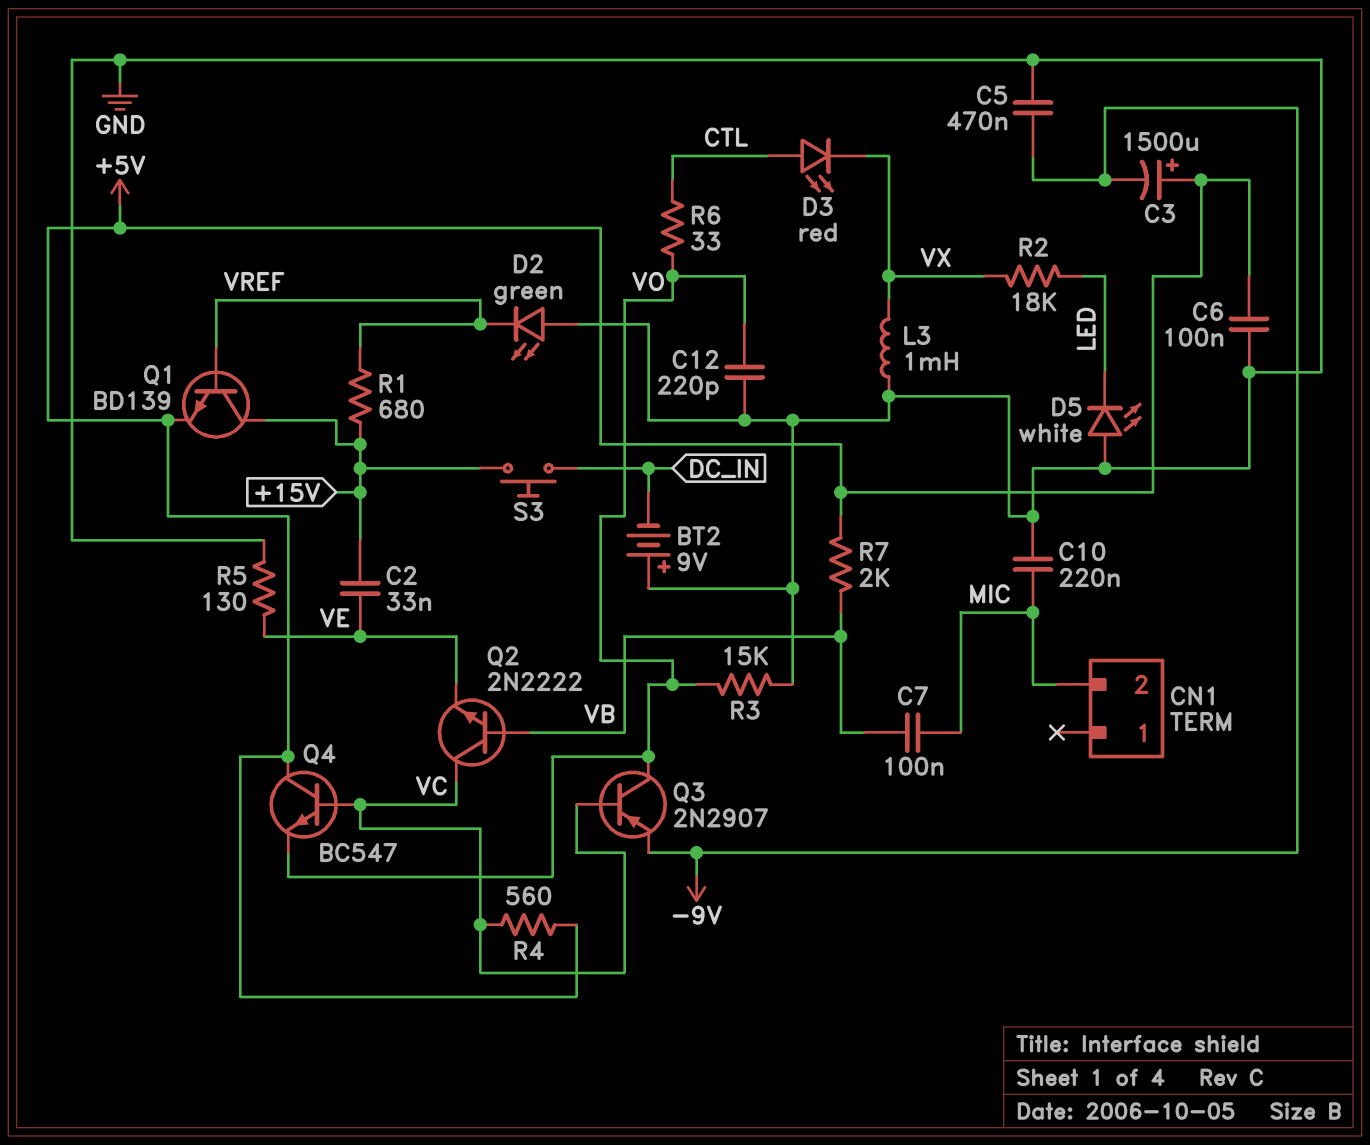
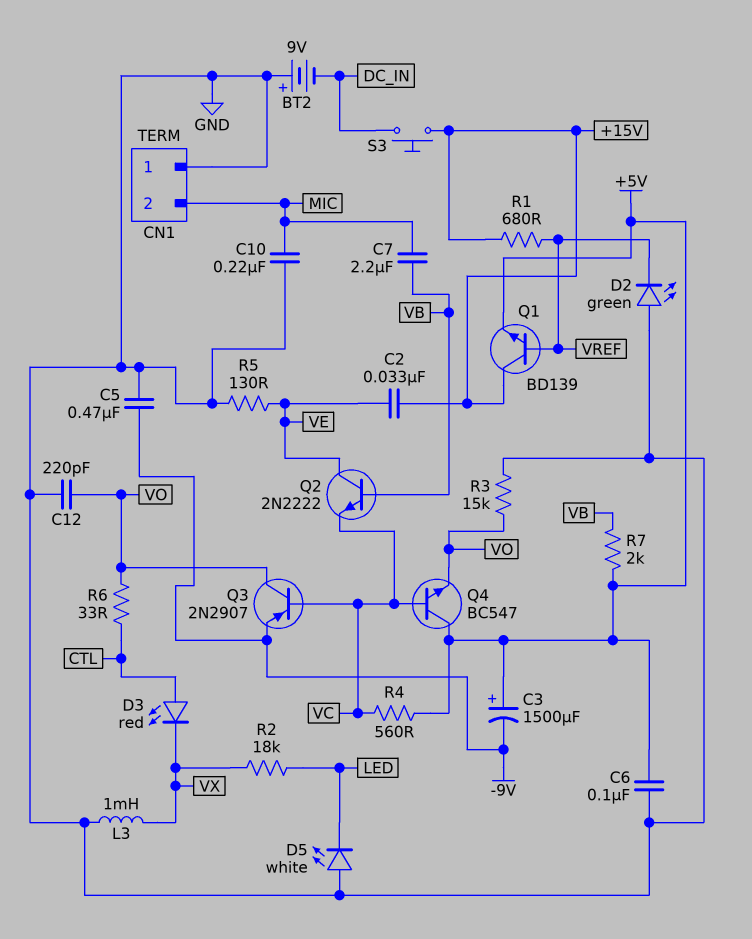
C7: 100nF (MIC, VB) -> 2.2uF (MIC, VB)
CN1 pin 1: none -> GND
Q2: NPN 2N2222 (B VB, C VC, E VE) -> NPN 2N2222 (B VB, C VE, E VC)

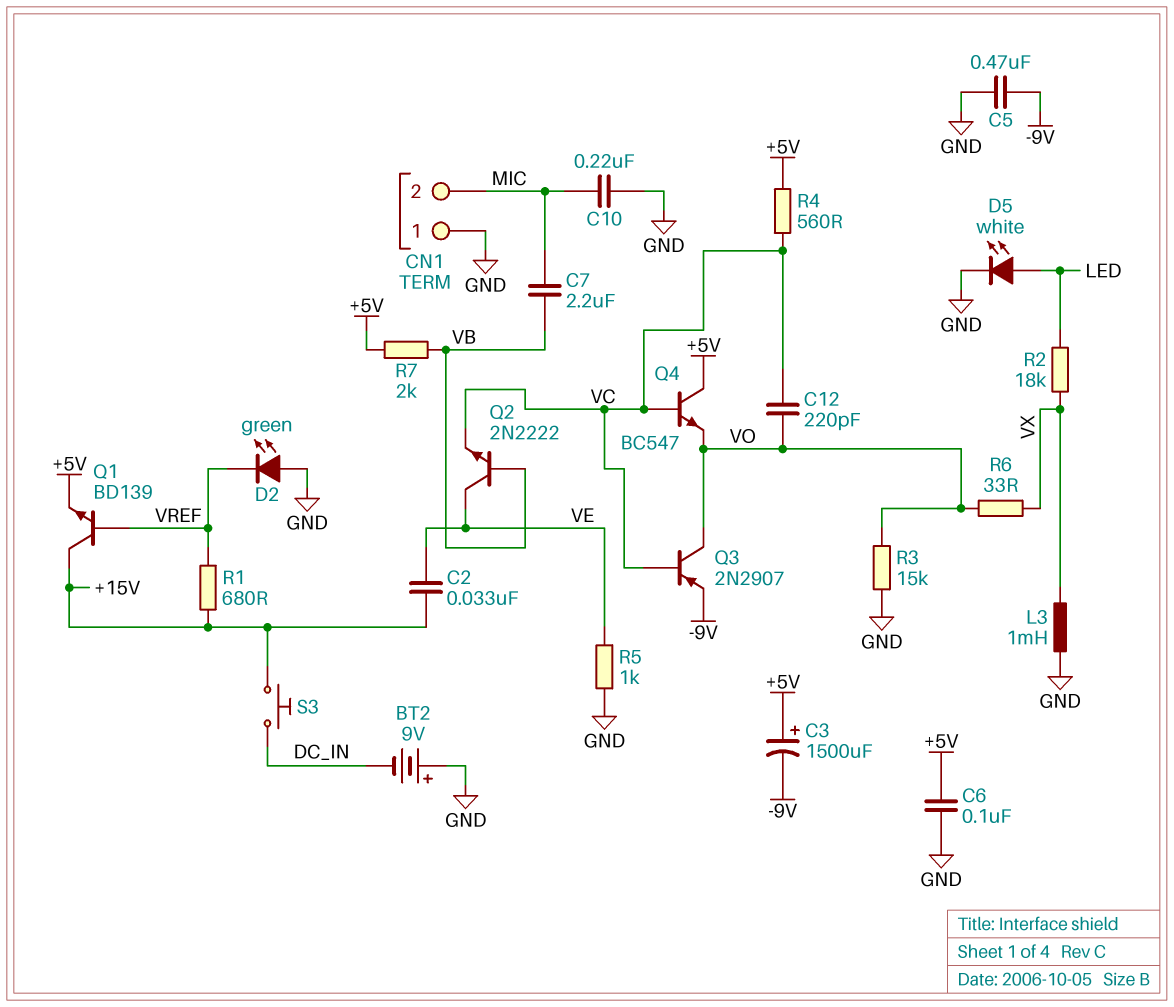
C12: 220pF (GND, VO) -> 220pF (VC, VO)
D3: LED red (A CTL, K VX) -> none
D5: LED white (A GND, K LED) -> LED white (A LED, K GND)
R5: 130 (GND, VE) -> 1k (GND, VE)
R6: 33 (CTL, VO) -> 33 (VO, VX)

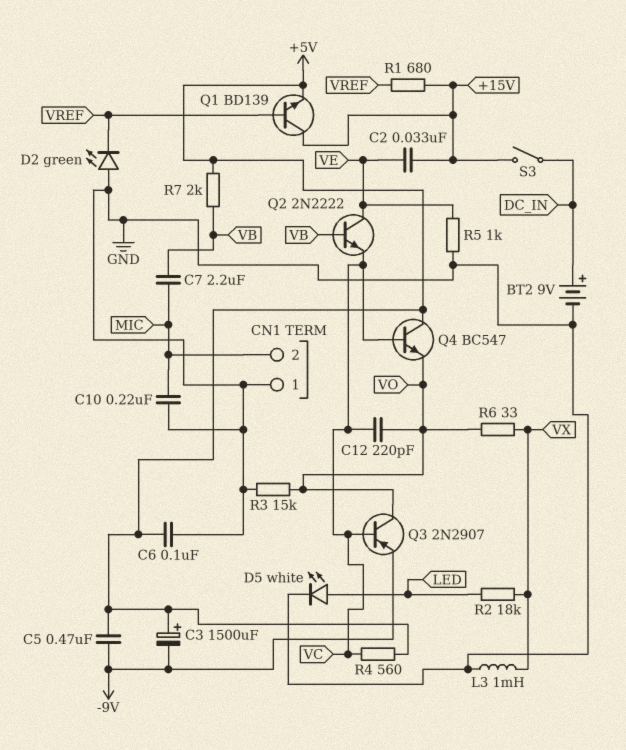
BT2: 9V (plus GND, minus DC_IN) -> 9V (plus DC_IN, minus GND)
C5: 470nF (-9V, GND) -> 470nF (+5V, -9V)
S3: button (+15V, DC_IN) -> switch (+15V, DC_IN)

